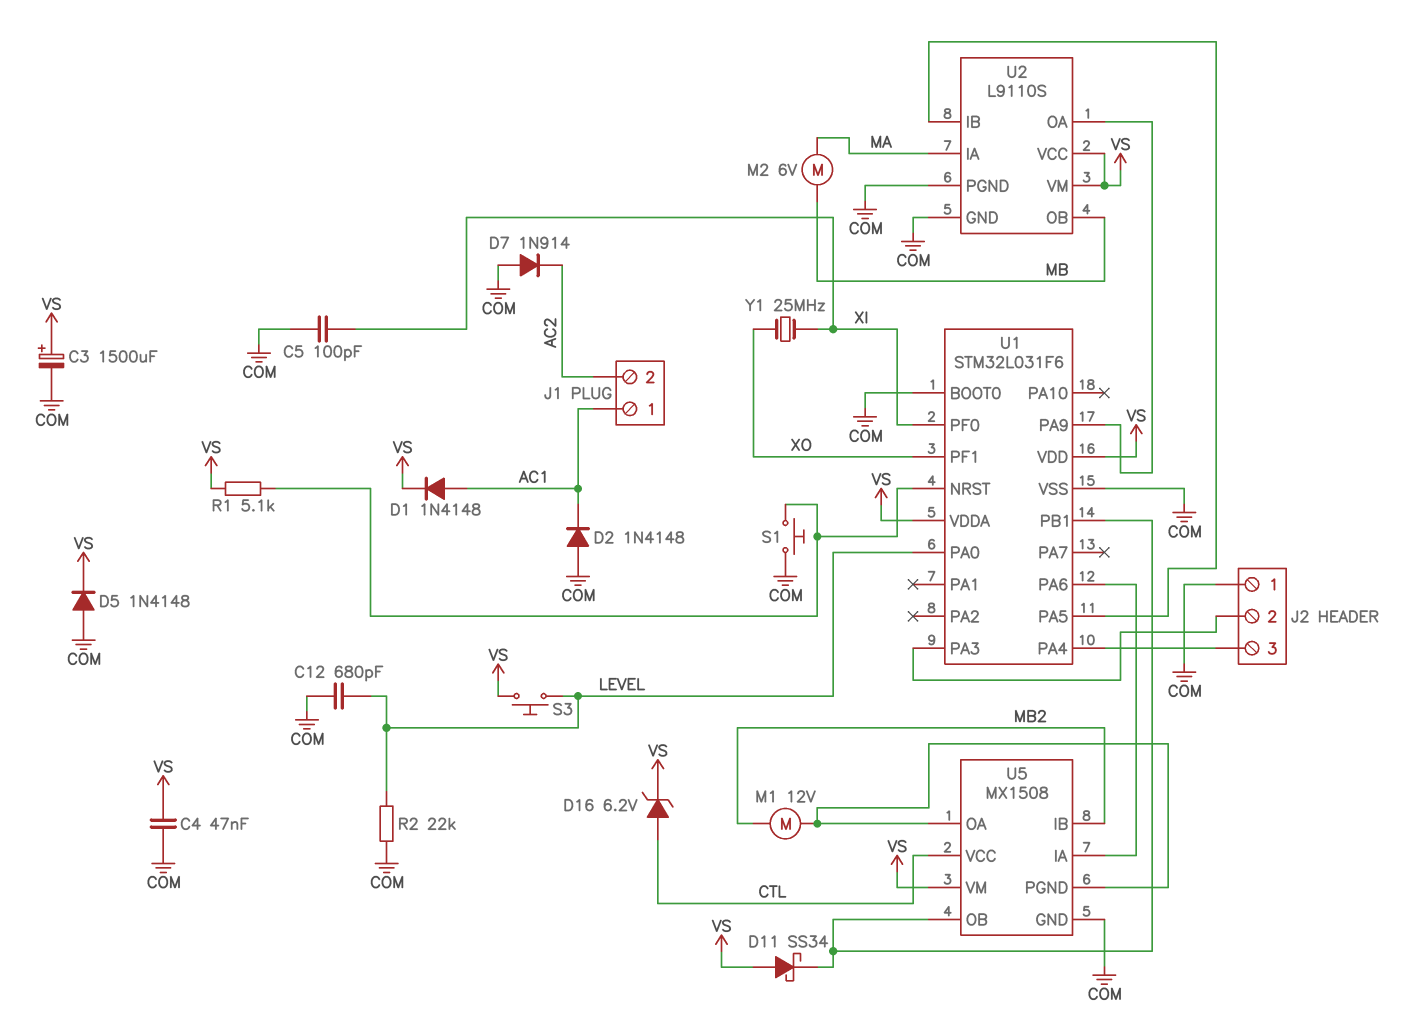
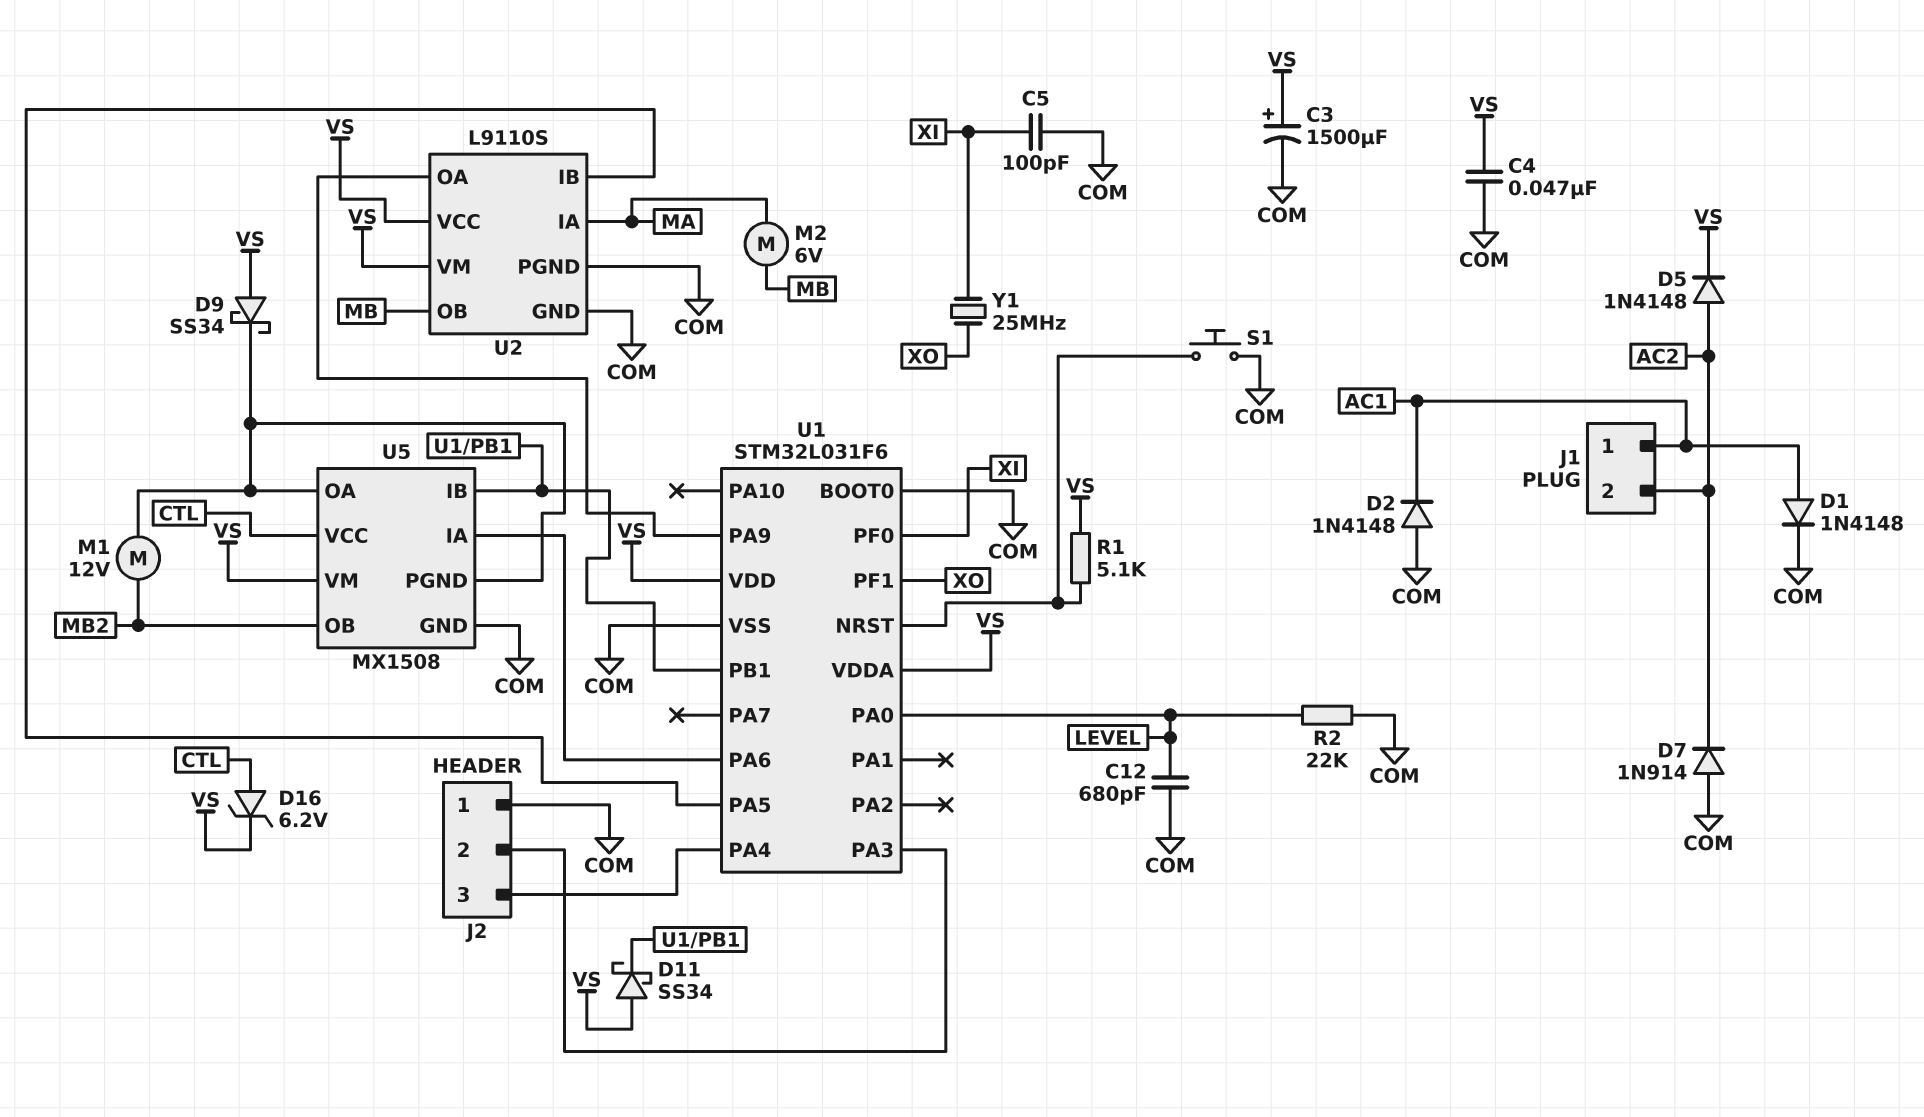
D1: diode 1N4148 (A AC1, K VS) -> diode 1N4148 (A AC1, K COM)
D5: diode 1N4148 (A COM, K VS) -> diode 1N4148 (A AC2, K VS)
D9: none -> schottky SS34 (A VS, K U5/OA)
S3: button (LEVEL, VS) -> none
U5 pin IB: MB2 -> U1/PB1
U5 pin OB: U1/PB1 -> MB2

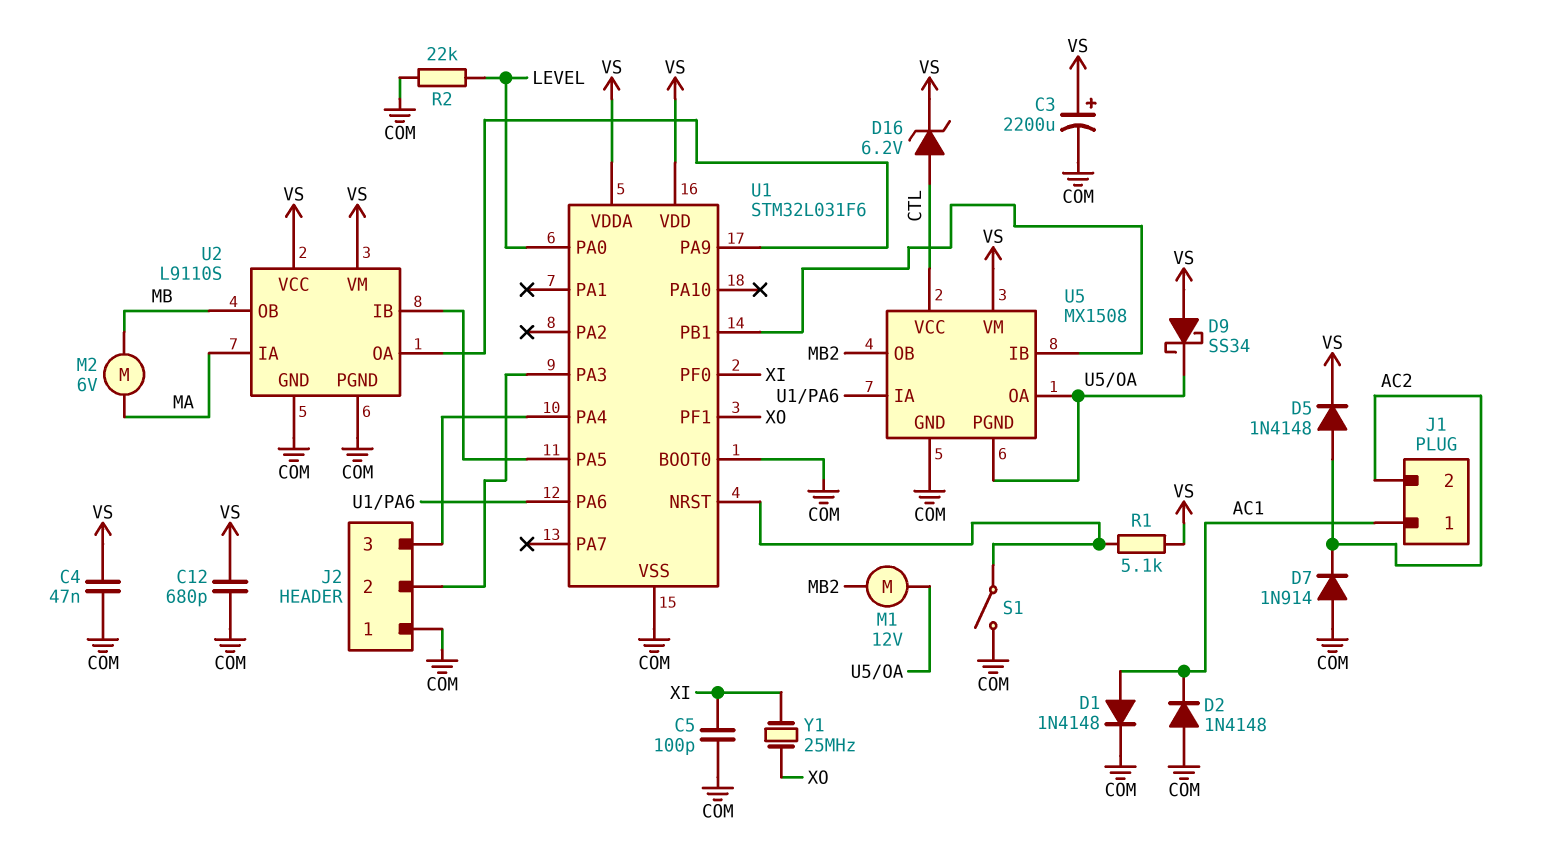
C3: 1500uF (plus VS, minus COM) -> 2200uF (plus VS, minus COM)
C12: 680pF (COM, LEVEL) -> 680pF (COM, VS)
D11: schottky SS34 (A VS, K U1/PB1) -> none
S1: button (COM, U1/NRST) -> switch (COM, U1/NRST)

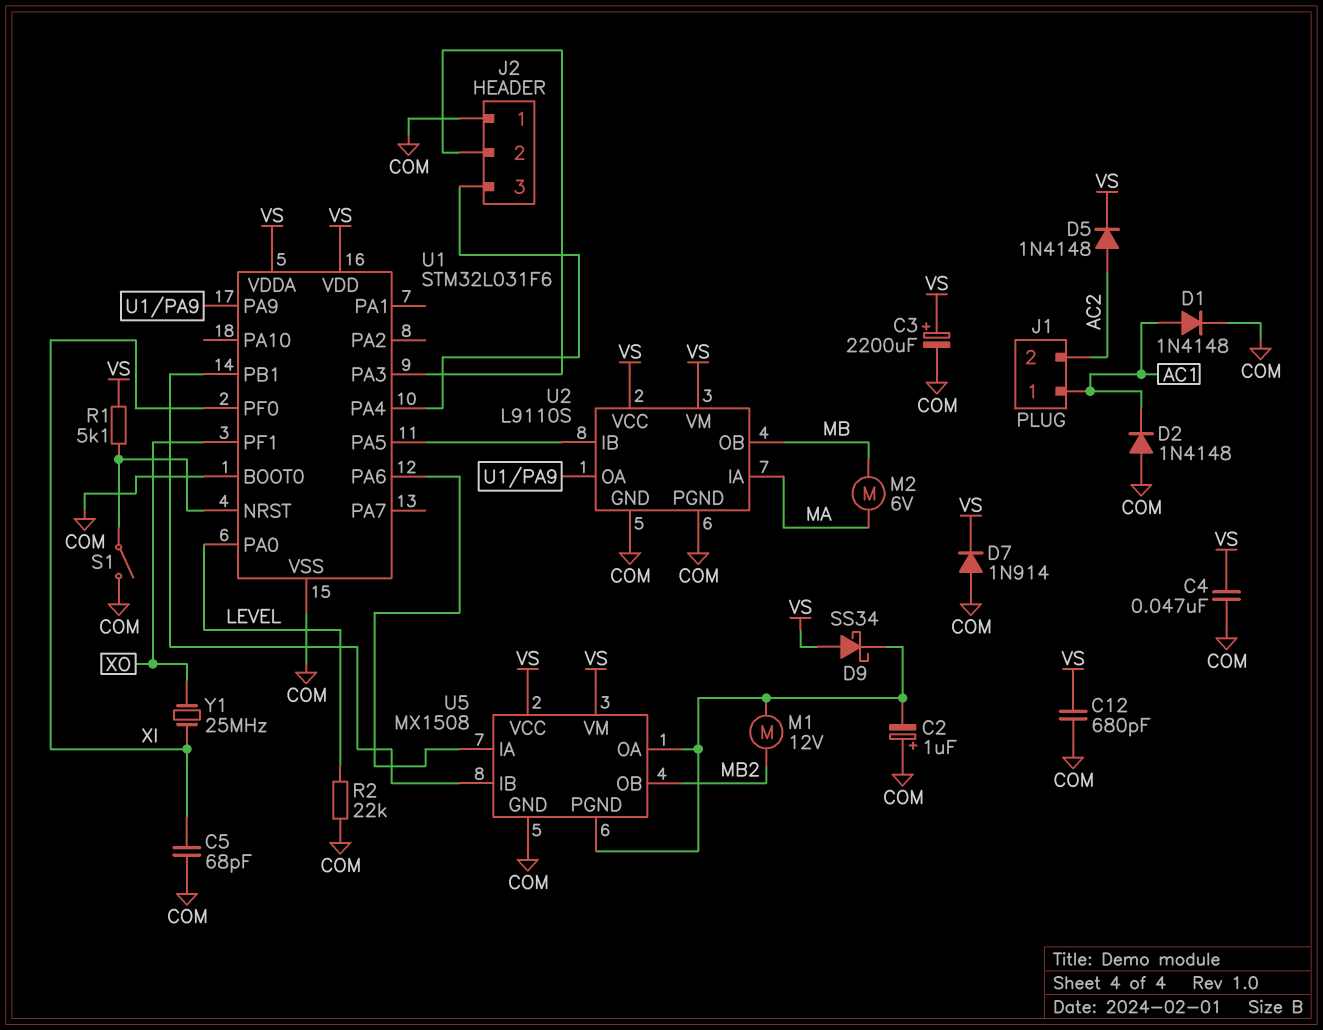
C2: none -> 1uF (plus COM, minus U5/OA)
C5: 100pF (COM, XI) -> 68pF (COM, XI)
D7: diode 1N914 (A COM, K AC2) -> diode 1N914 (A COM, K VS)
D16: zener 6.2V (A CTL, K VS) -> none
U5 pin VCC: CTL -> VS

